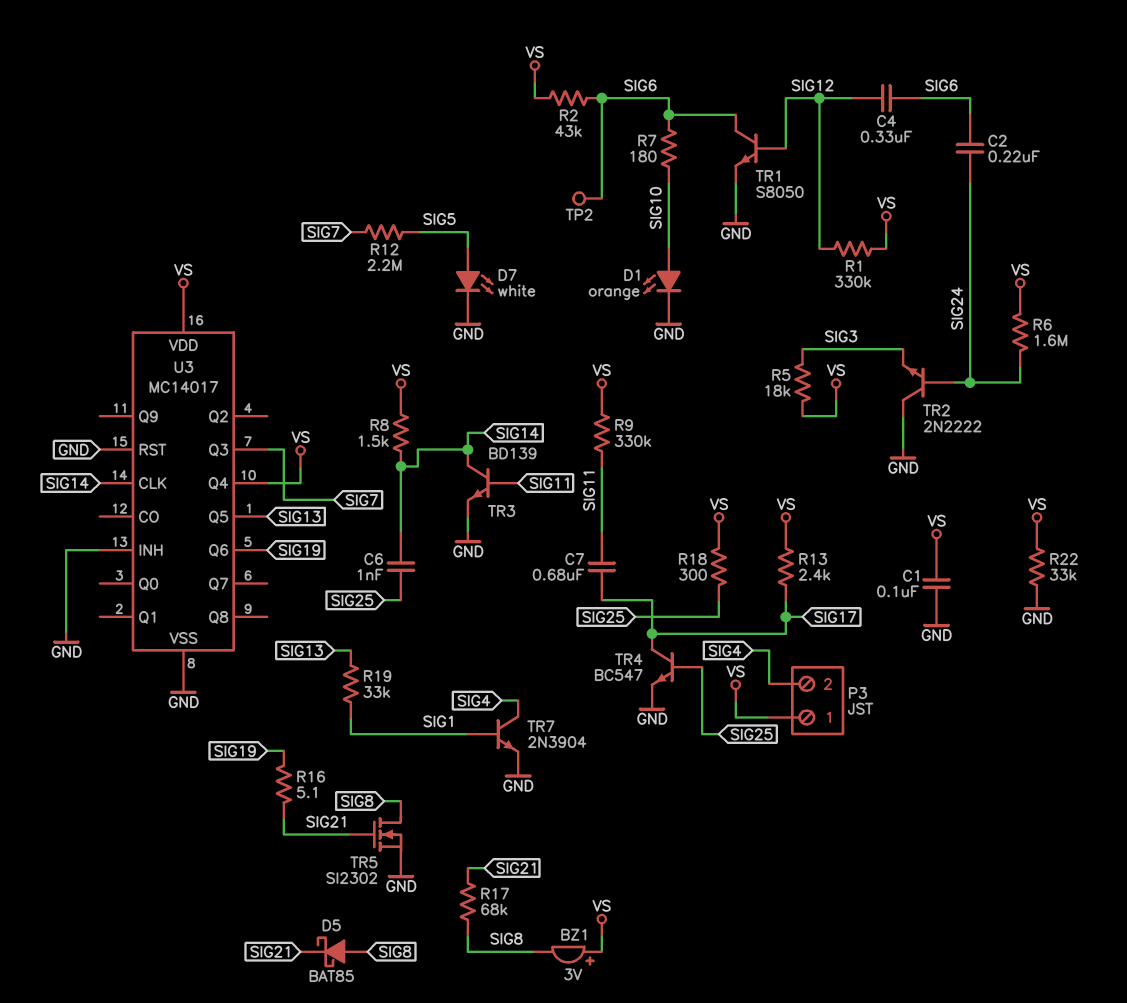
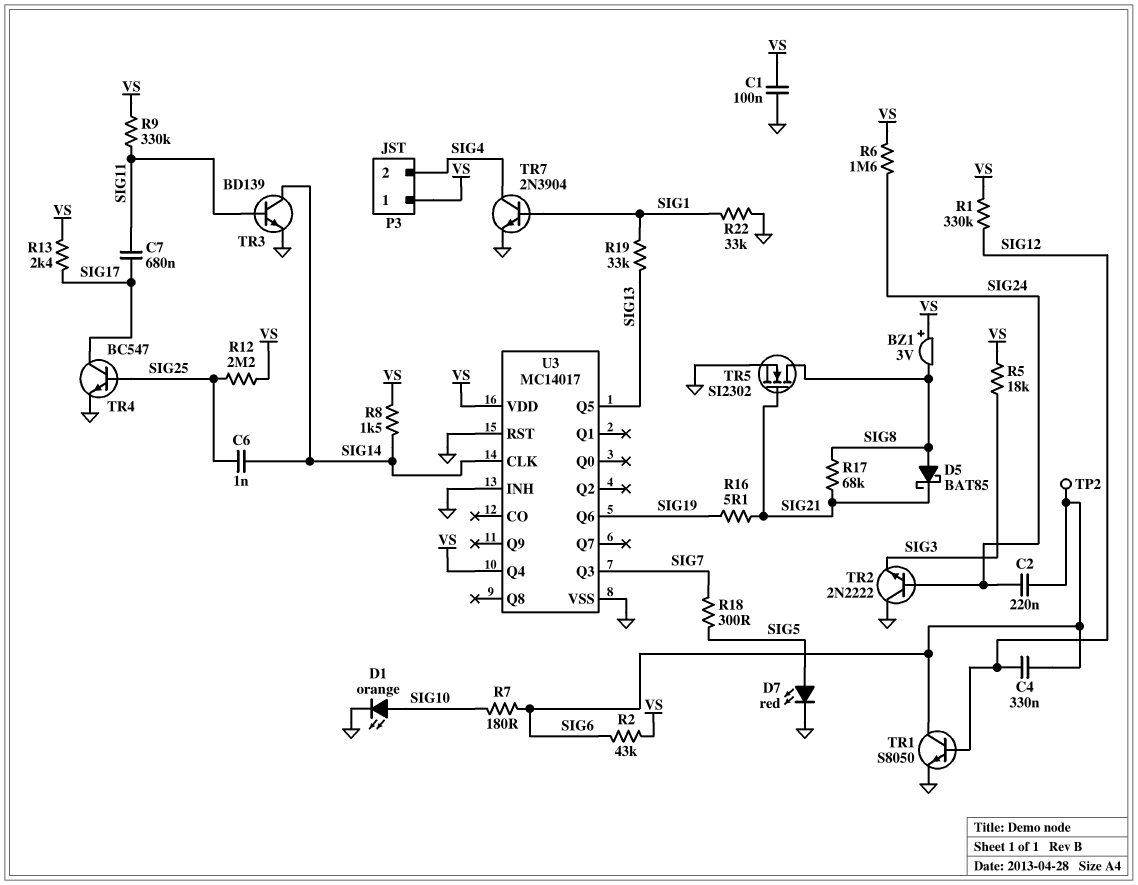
D7: LED white (A SIG5, K GND) -> LED red (A SIG5, K GND)
R12: 2.2M (SIG5, SIG7) -> 2.2M (SIG25, VS)
R18: 300 (SIG25, VS) -> 300 (SIG5, SIG7)
R22: 33k (GND, VS) -> 33k (GND, SIG1)

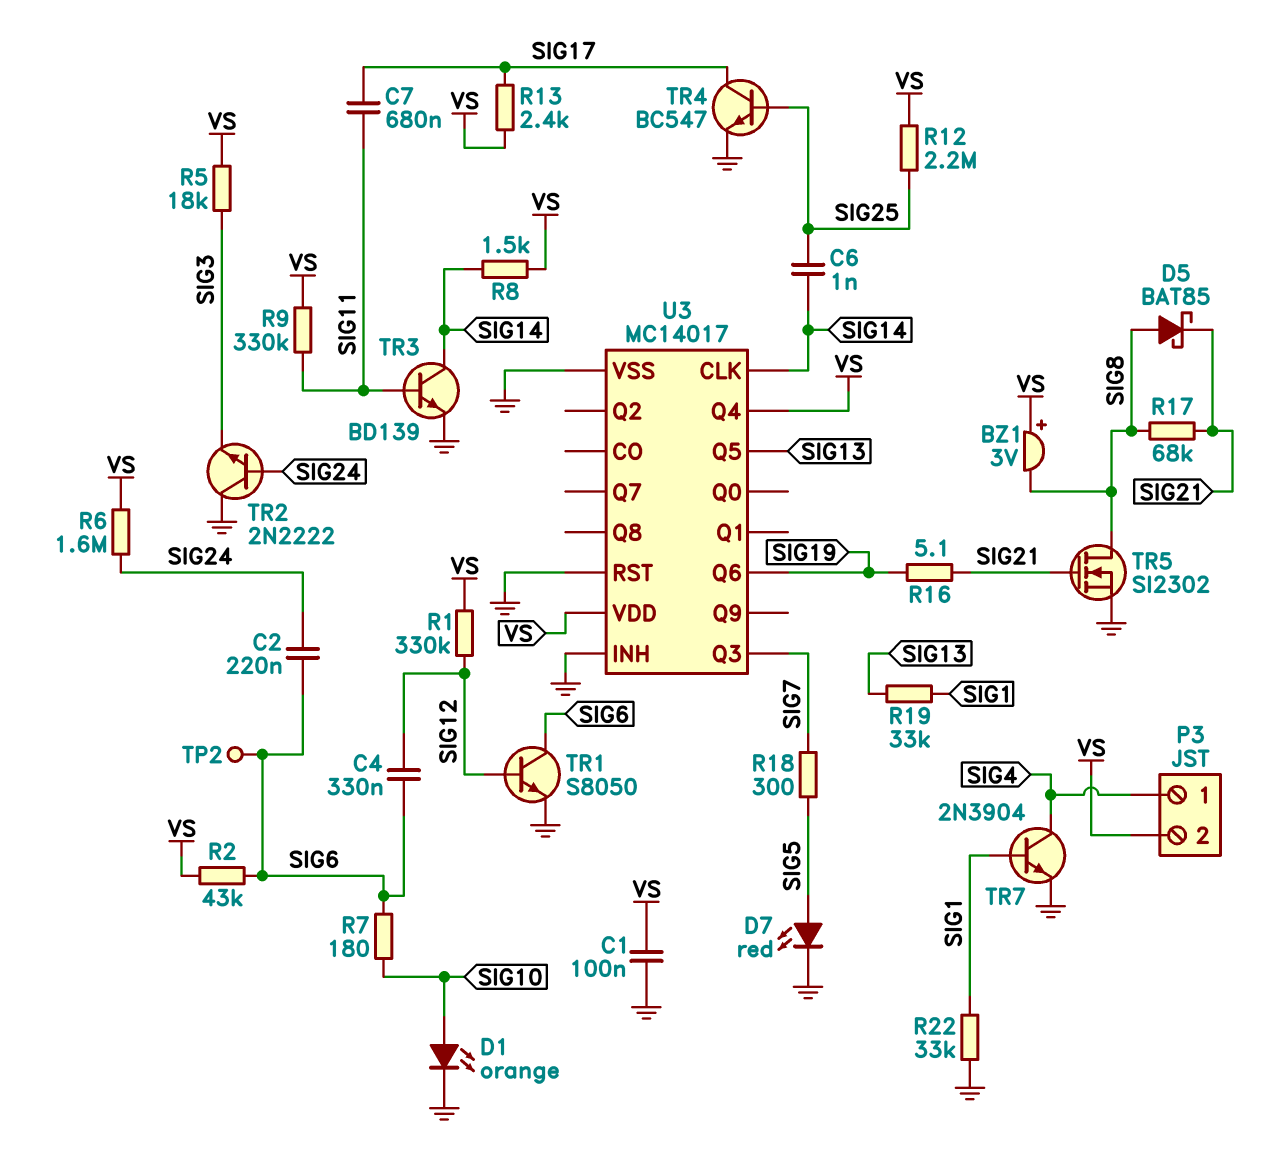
P3 pin 1: VS -> SIG4
P3 pin 2: SIG4 -> VS

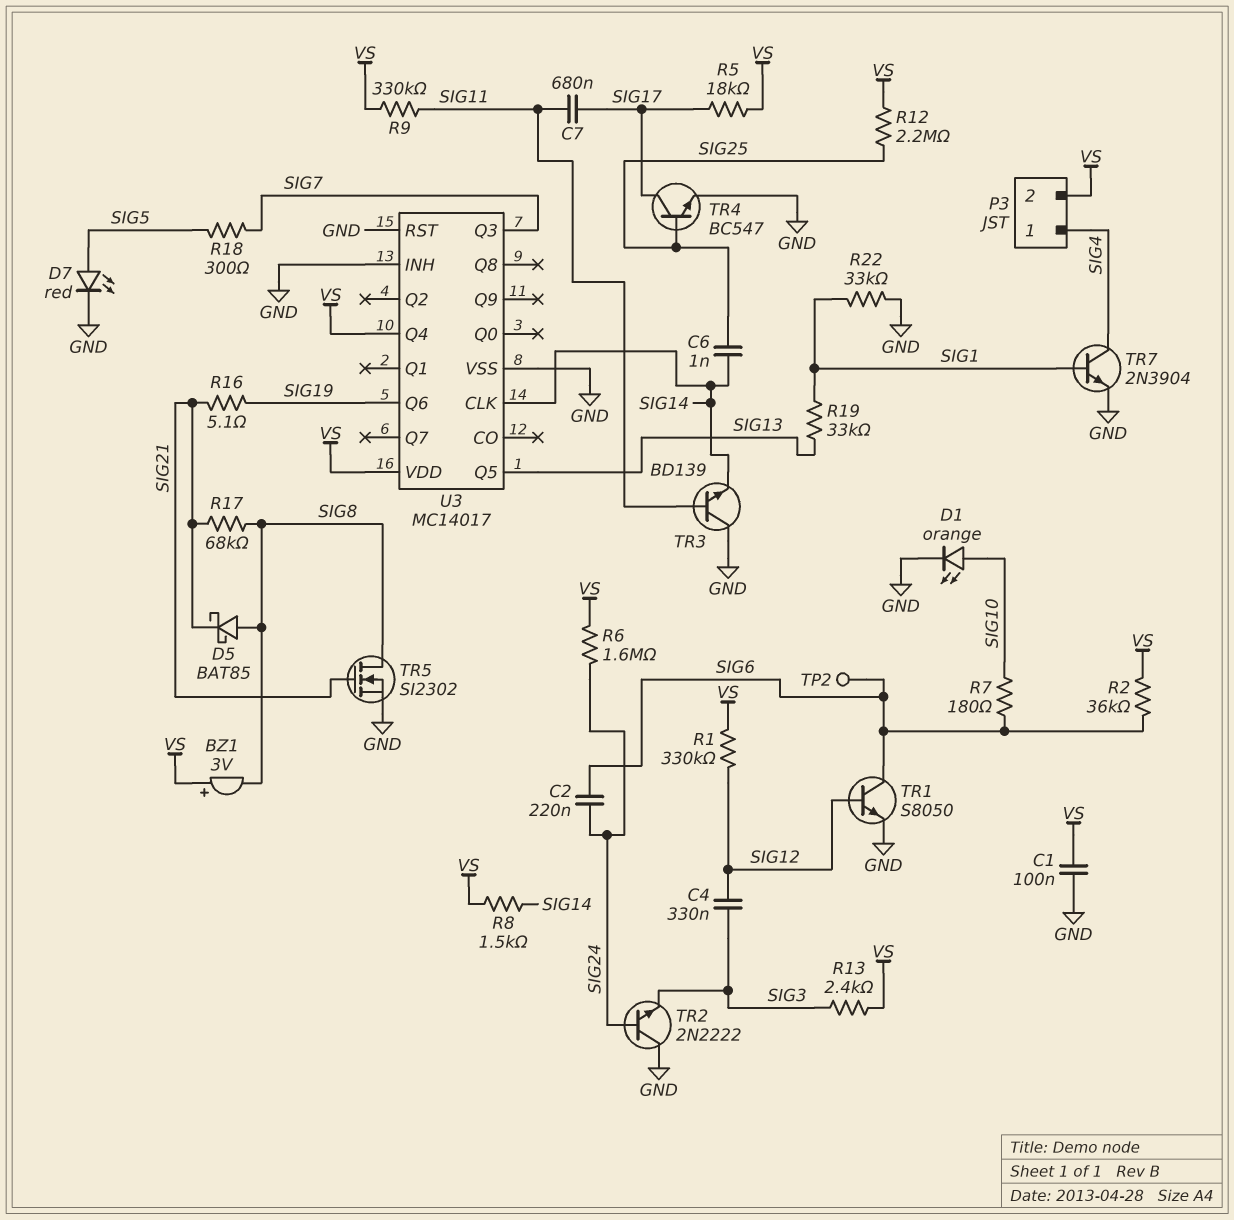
C4: 330nF (SIG6, SIG12) -> 330nF (SIG3, SIG12)
R2: 43k (SIG6, VS) -> 36k (SIG6, VS)
R5: 18k (SIG3, VS) -> 18k (SIG17, VS)
R13: 2.4k (SIG17, VS) -> 2.4k (SIG3, VS)
TR3: NPN BD139 (B SIG11, C SIG14, E GND) -> NPN BD139 (B SIG11, C GND, E SIG14)

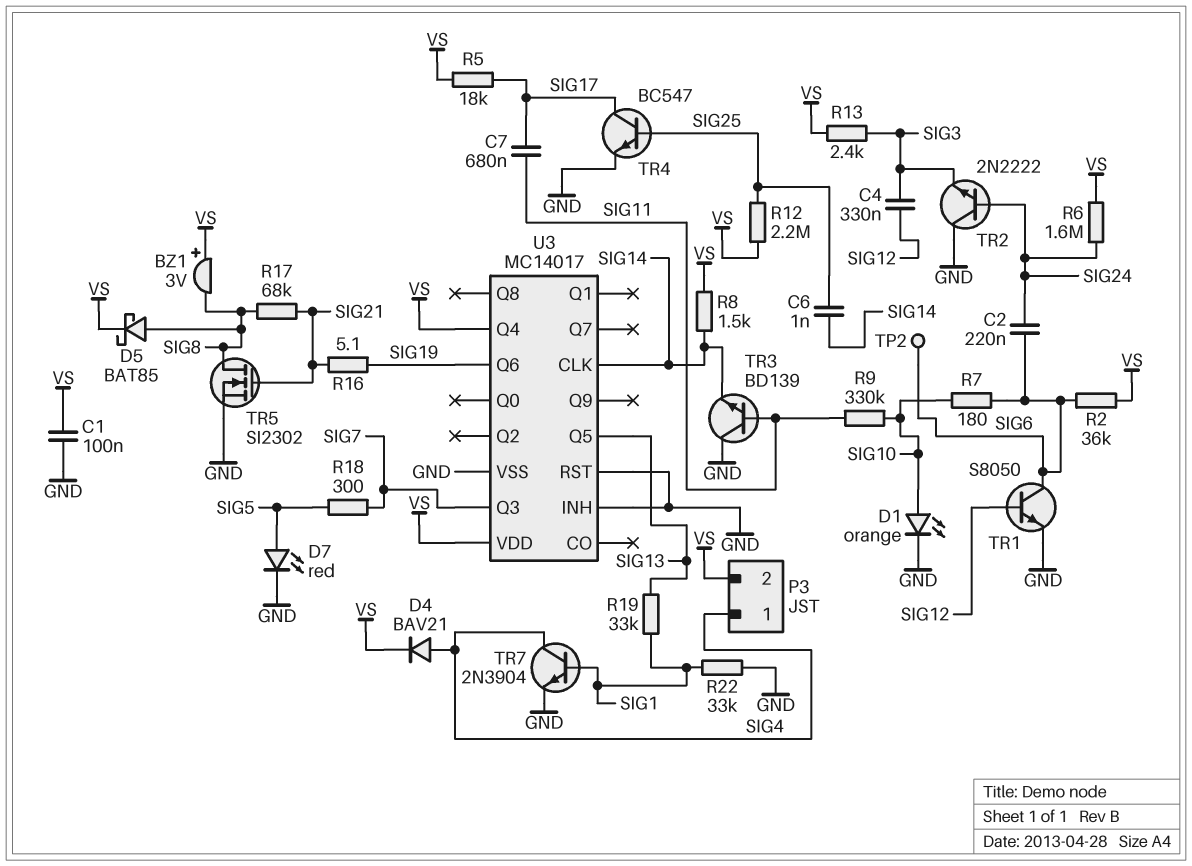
D4: none -> diode BAV21 (A SIG4, K VS)
D5: schottky BAT85 (A SIG8, K SIG21) -> schottky BAT85 (A SIG8, K VS)
R1: 330k (SIG12, VS) -> none
R9: 330k (SIG11, VS) -> 330k (SIG10, SIG11)

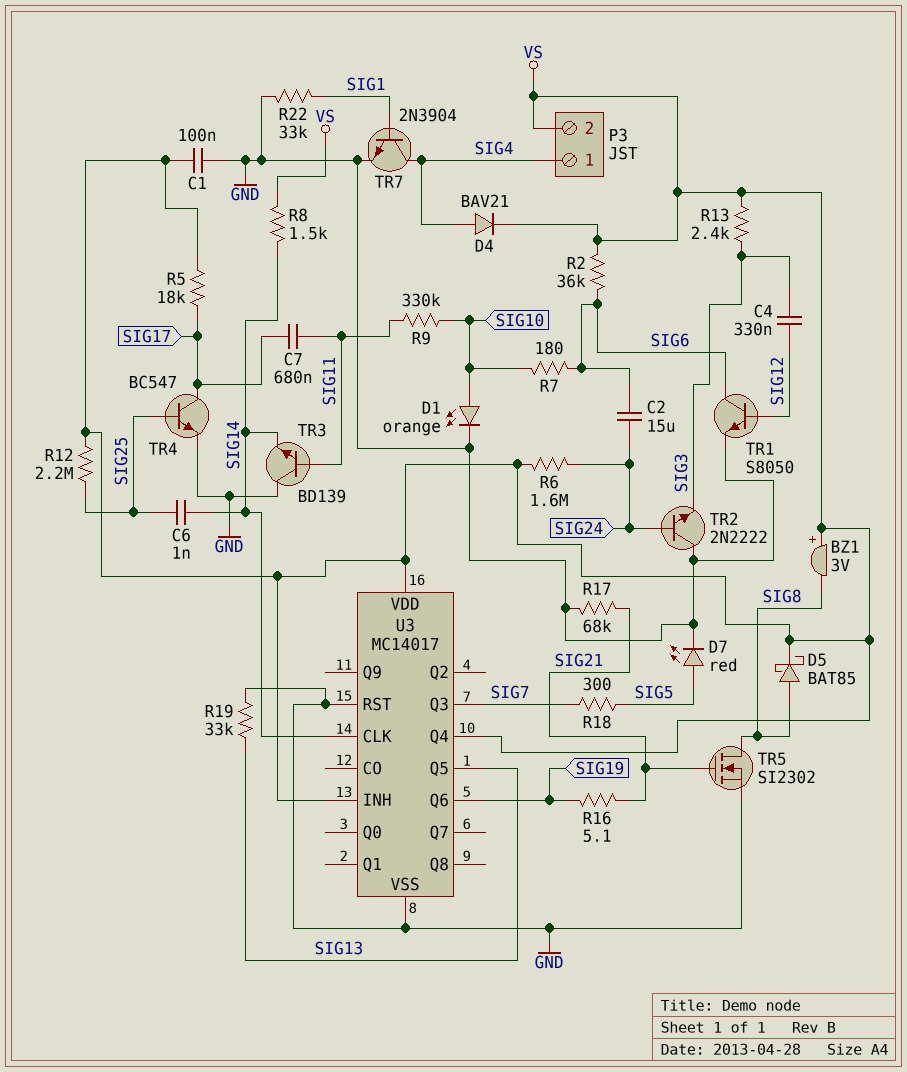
C2: 220nF (SIG6, SIG24) -> 15uF (SIG6, SIG24)
R17: 68k (SIG8, SIG21) -> 68k (GND, SIG21)
R19: 33k (SIG1, SIG13) -> 33k (GND, SIG13)
TP2: test point (SIG6) -> none
U3 pin INH: GND -> VS

